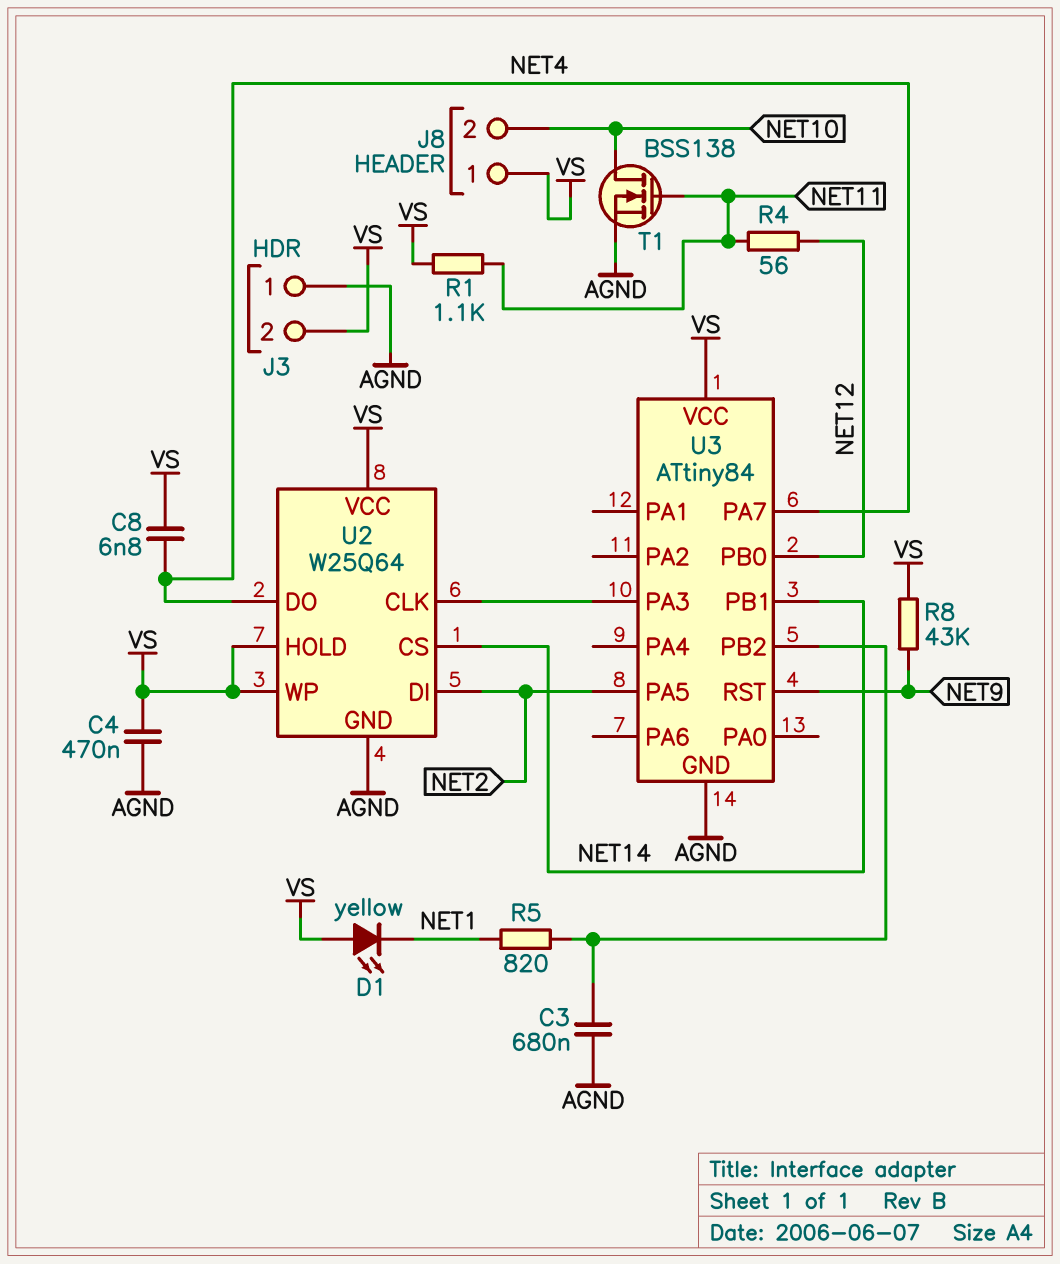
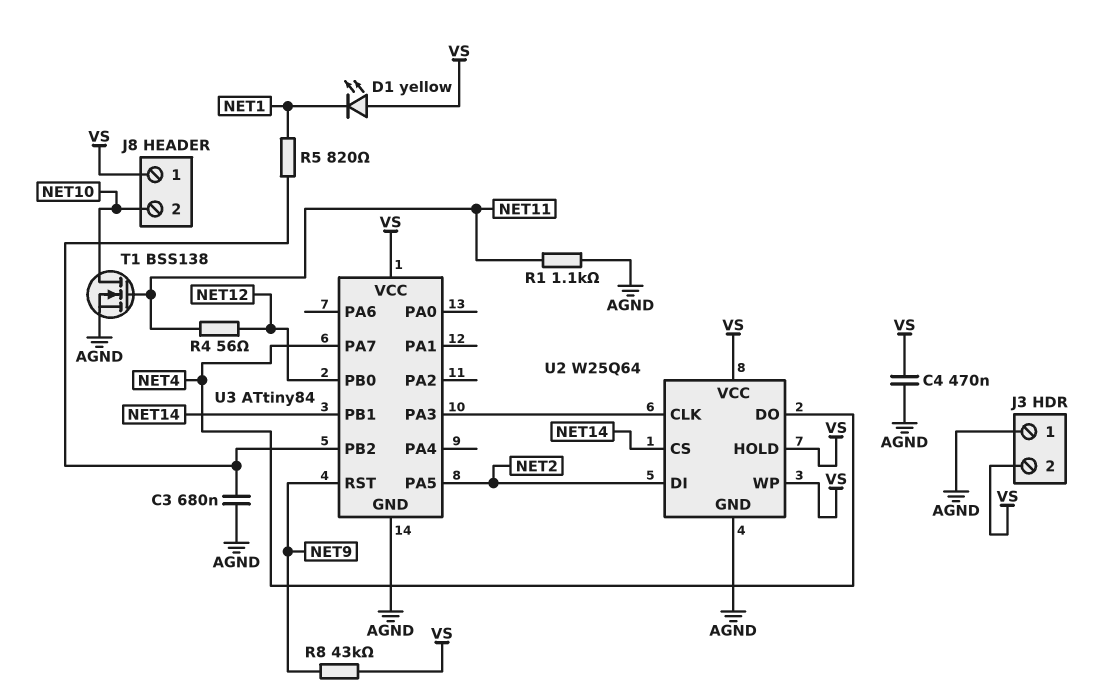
C8: 6.8nF (NET4, VS) -> none
R1: 1.1k (NET11, VS) -> 1.1k (AGND, NET11)

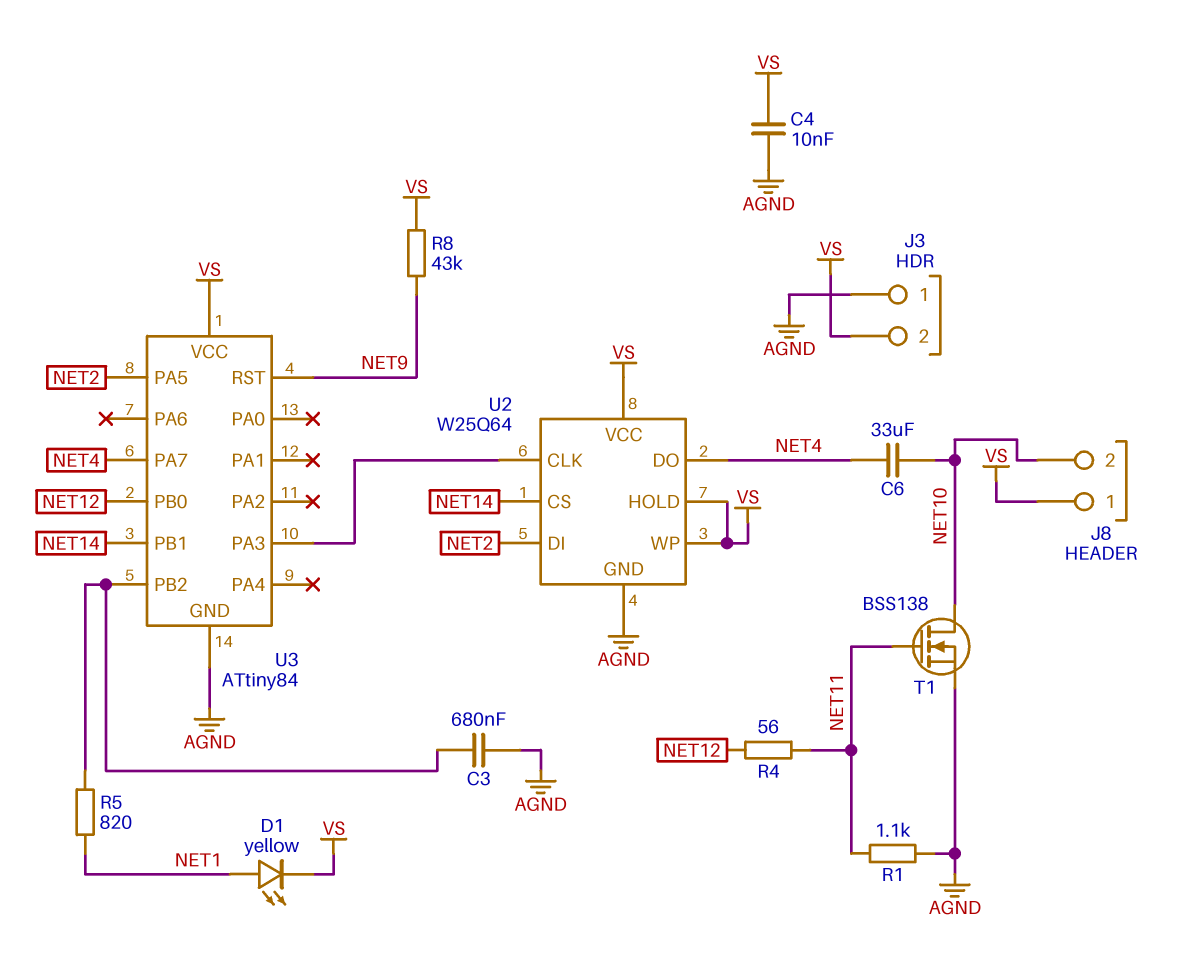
C4: 470nF (AGND, VS) -> 10nF (AGND, VS)
C6: none -> 33uF (NET4, NET10)
D1: LED yellow (A VS, K NET1) -> LED yellow (A NET1, K VS)

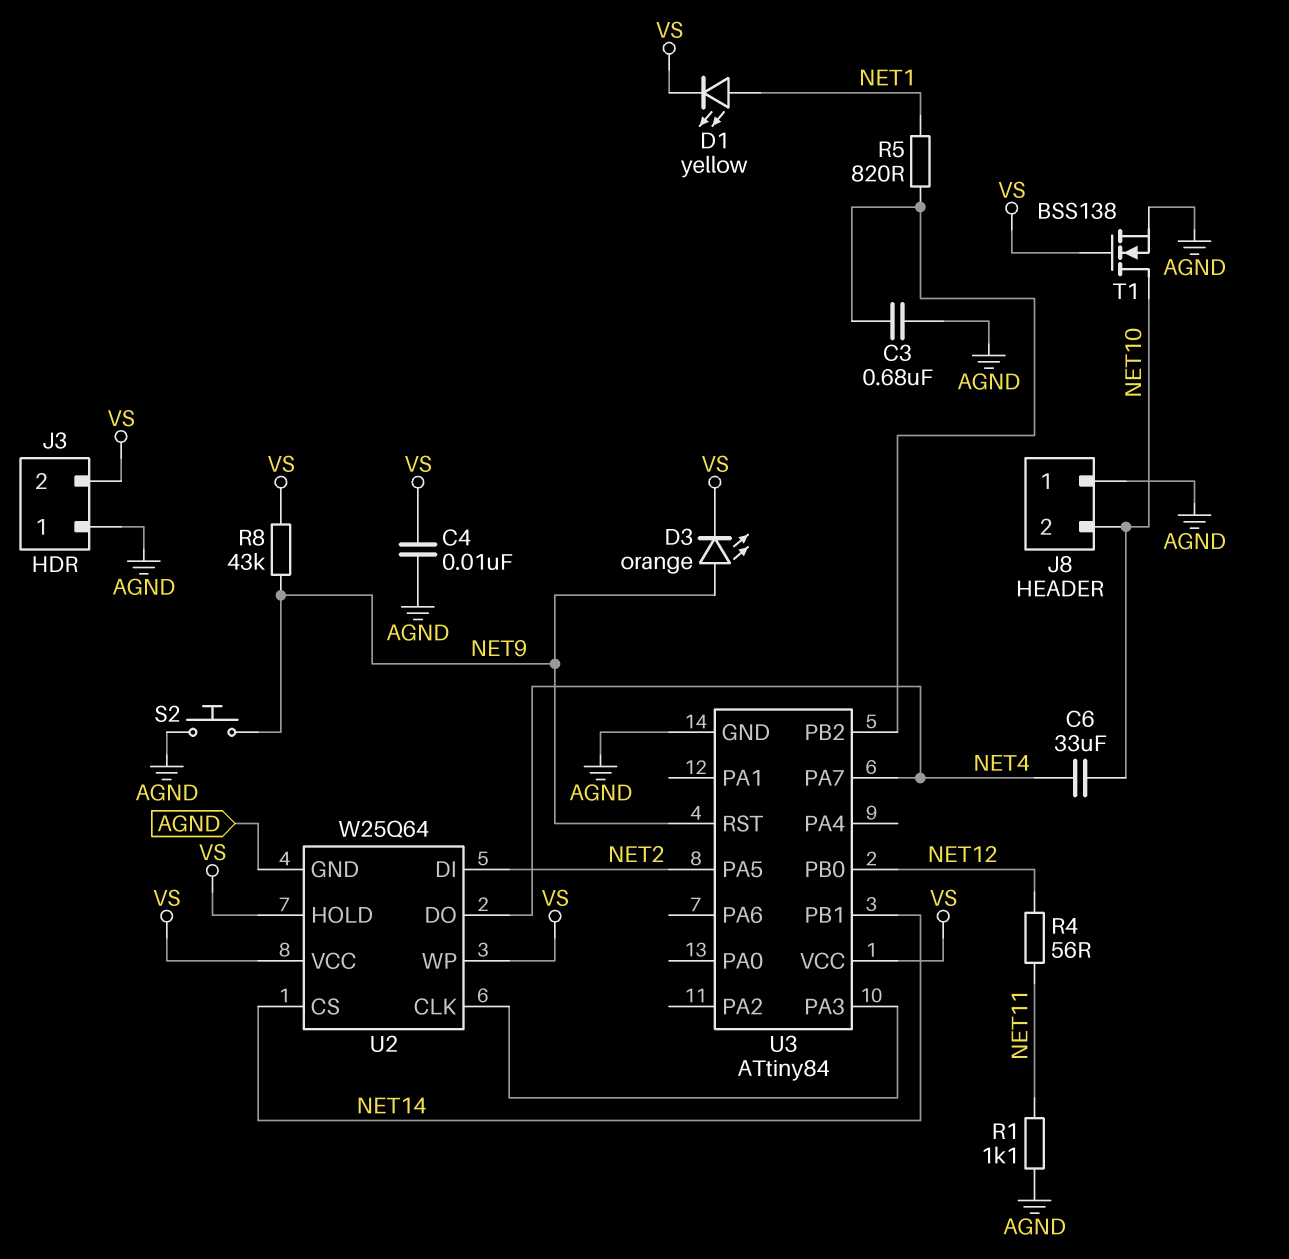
D3: none -> LED orange (A NET9, K VS)
J8 pin 1: VS -> AGND
S2: none -> button (AGND, NET9)
T1: NMOS BSS138 (G NET11, D NET10, S AGND) -> NMOS BSS138 (G VS, D NET10, S AGND)

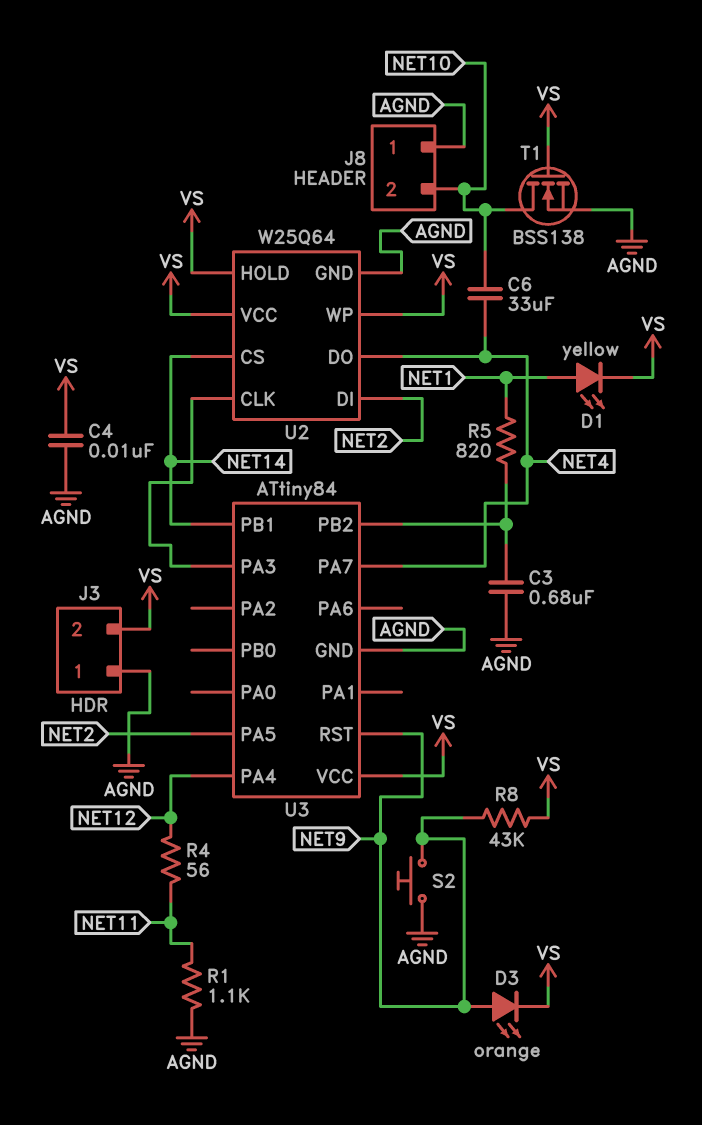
U3 pin PA4: none -> NET12
U3 pin PB0: NET12 -> none

